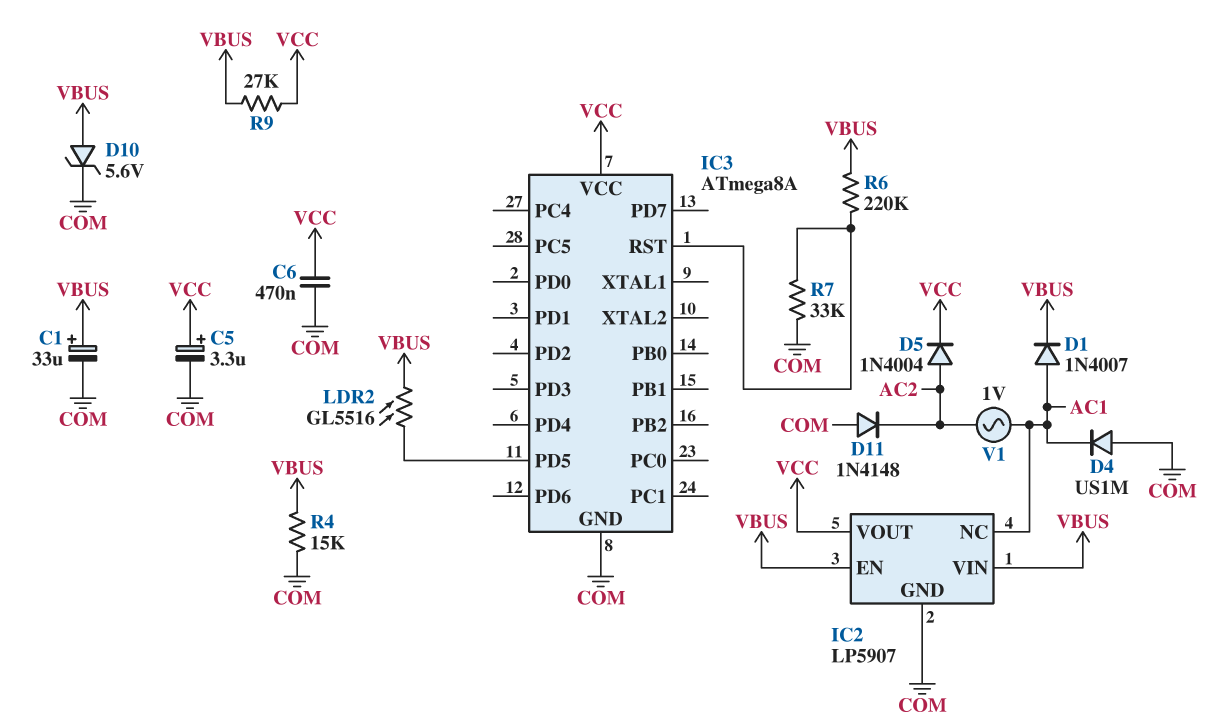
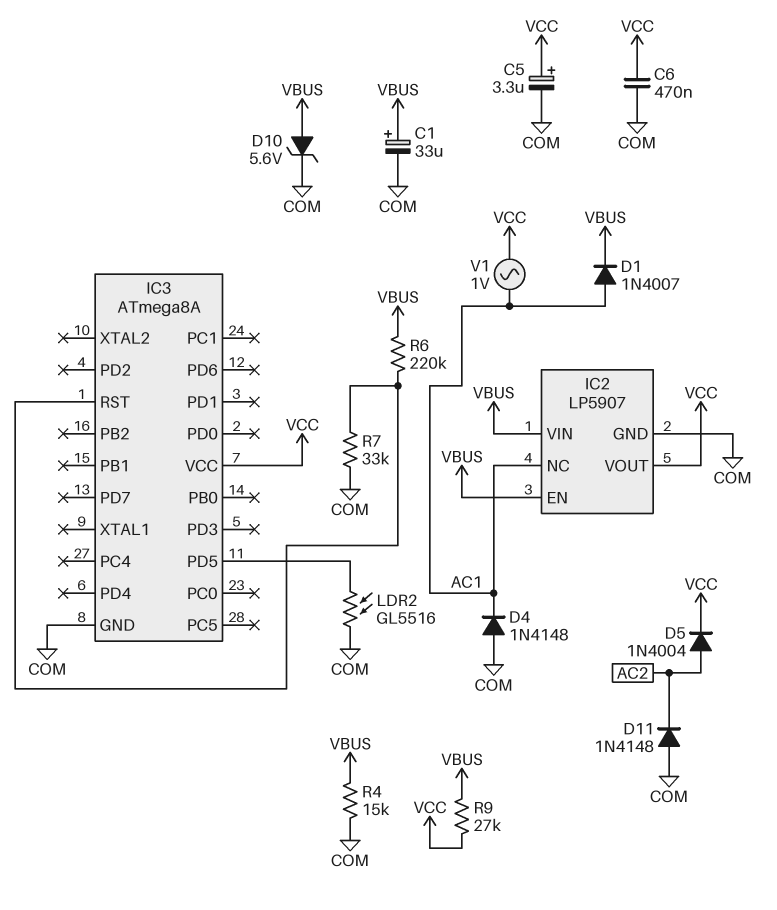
D4: diode US1M (A COM, K AC1) -> diode 1N4148 (A COM, K AC1)
LDR2: GL5516 (IC3/PD5, VBUS) -> GL5516 (COM, IC3/PD5)
V1: AC 1V (AC1, AC2) -> AC 1V (AC1, VCC)

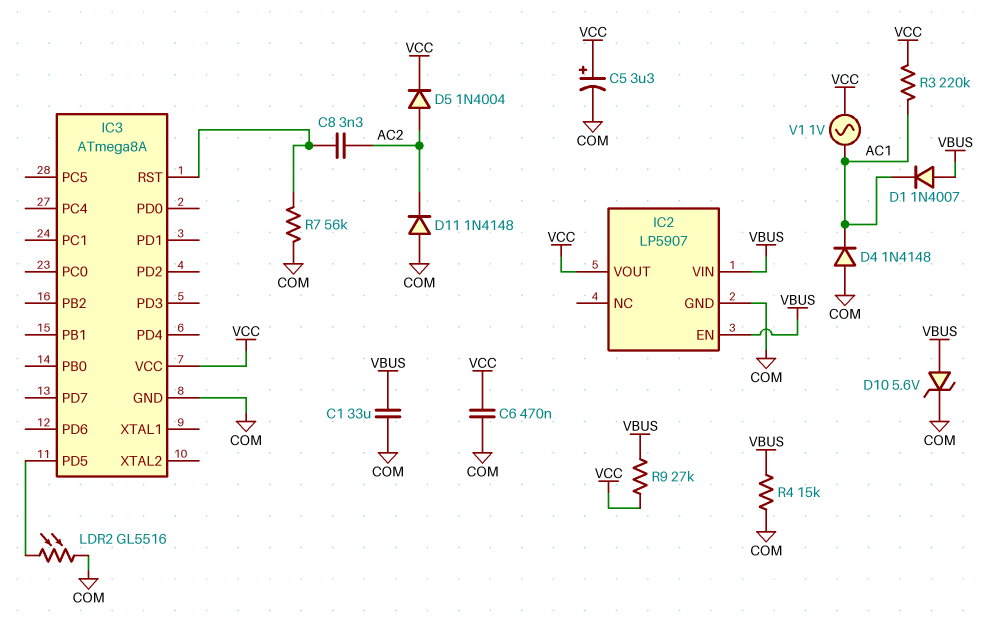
C1: 33uF (plus VBUS, minus COM) -> 33uF (COM, VBUS)
C8: none -> 3.3nF (AC2, IC3/RST)
D1: diode 1N4007 (A AC1, K VBUS) -> diode 1N4007 (A VBUS, K AC1)
IC2 pin NC: AC1 -> none
R3: none -> 220k (AC1, VCC)
R6: 220k (IC3/RST, VBUS) -> none
R7: 33k (COM, IC3/RST) -> 56k (COM, IC3/RST)

